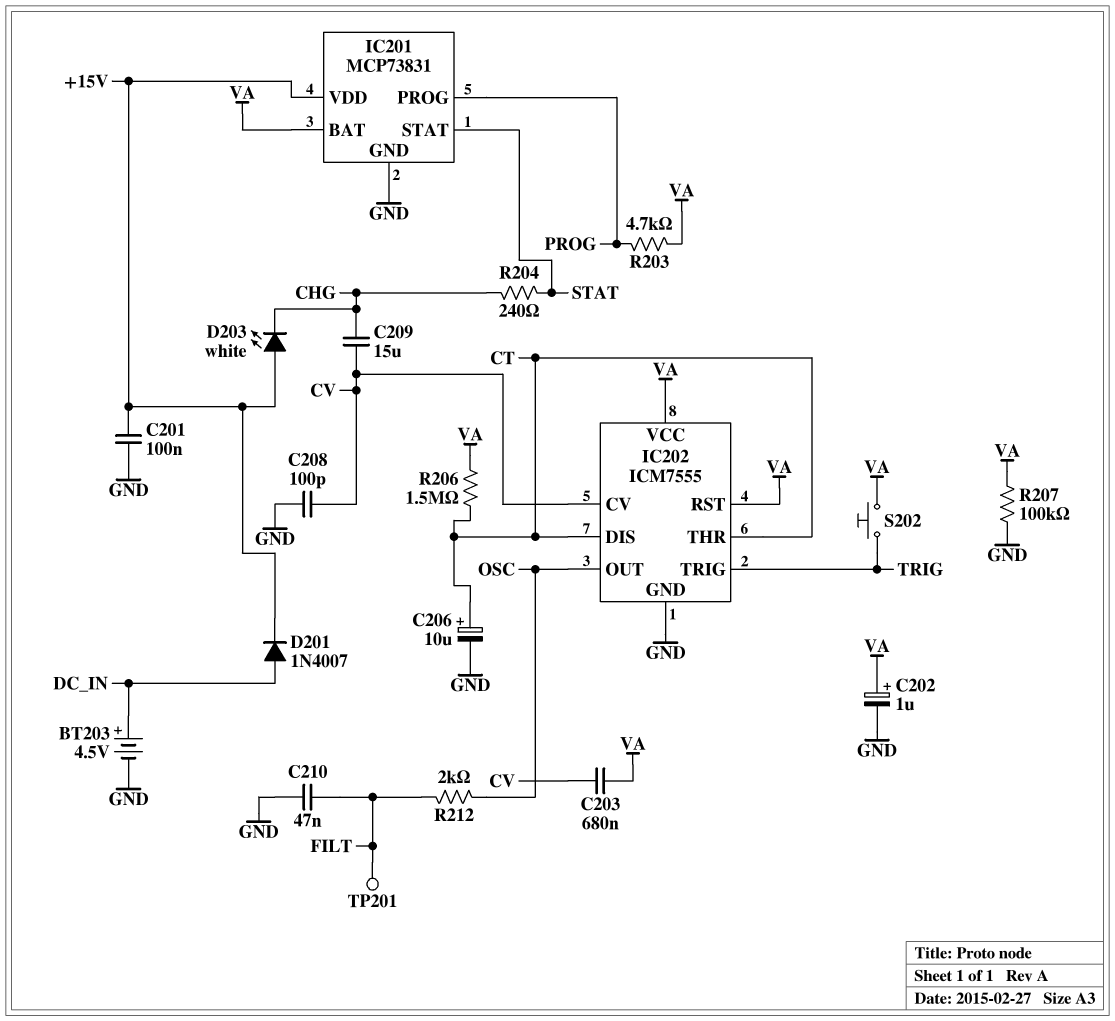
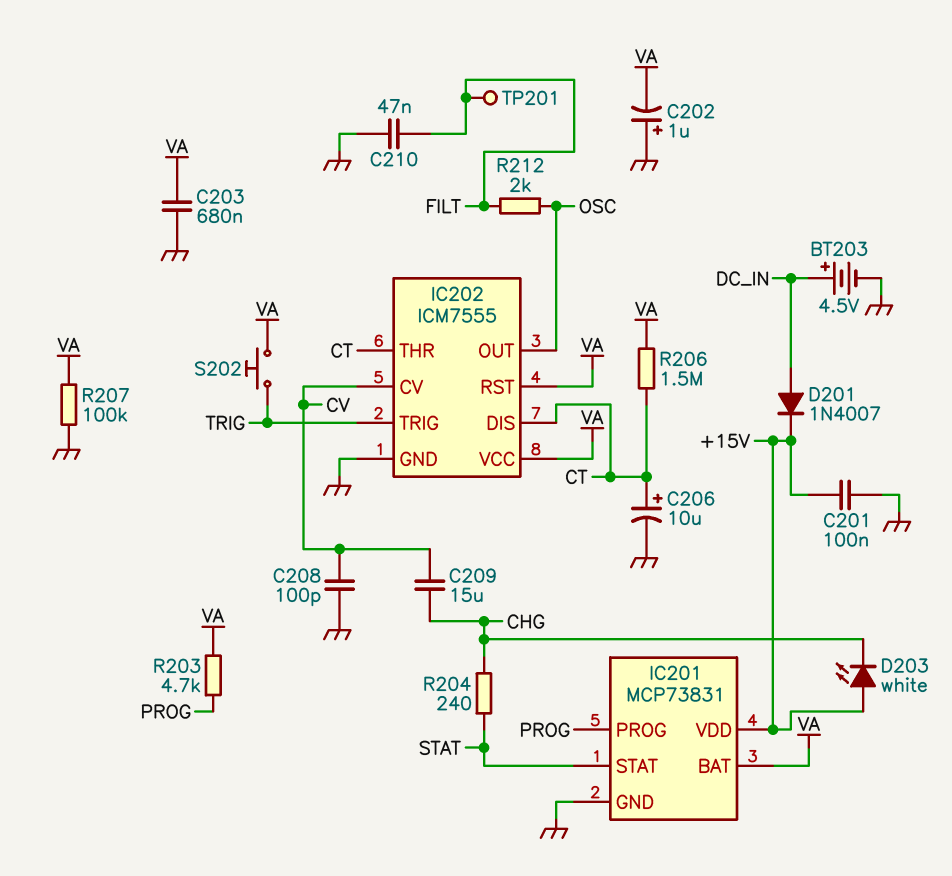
C202: 1uF (plus VA, minus GND) -> 1uF (plus GND, minus VA)
C203: 680nF (CV, VA) -> 680nF (GND, VA)

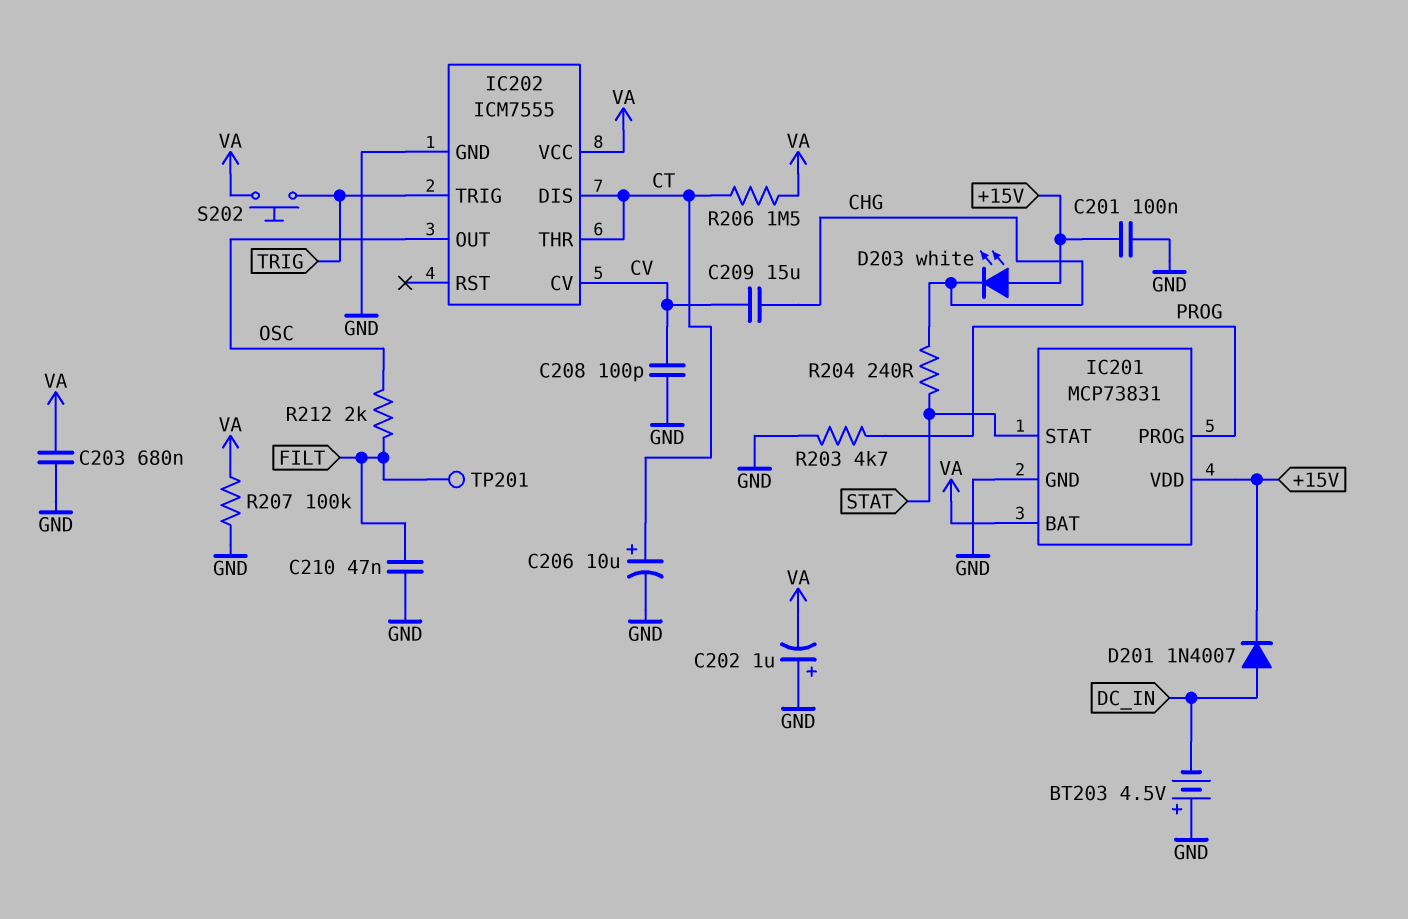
BT203: 4.5V (plus DC_IN, minus GND) -> 4.5V (plus GND, minus DC_IN)
IC202 pin RST: VA -> none
R203: 4.7k (PROG, VA) -> 4.7k (GND, PROG)

